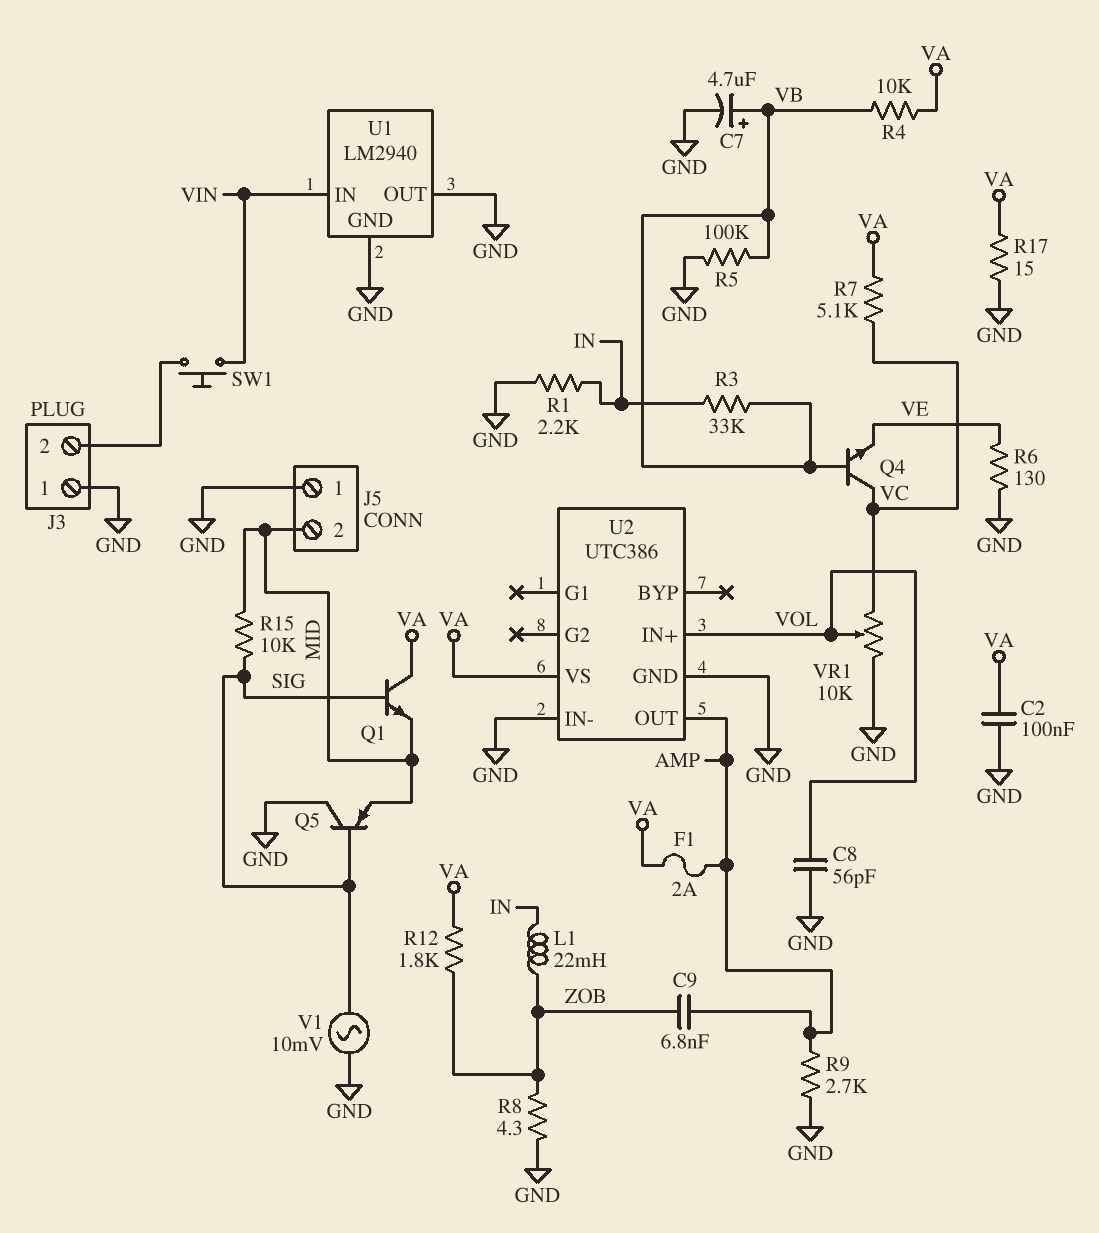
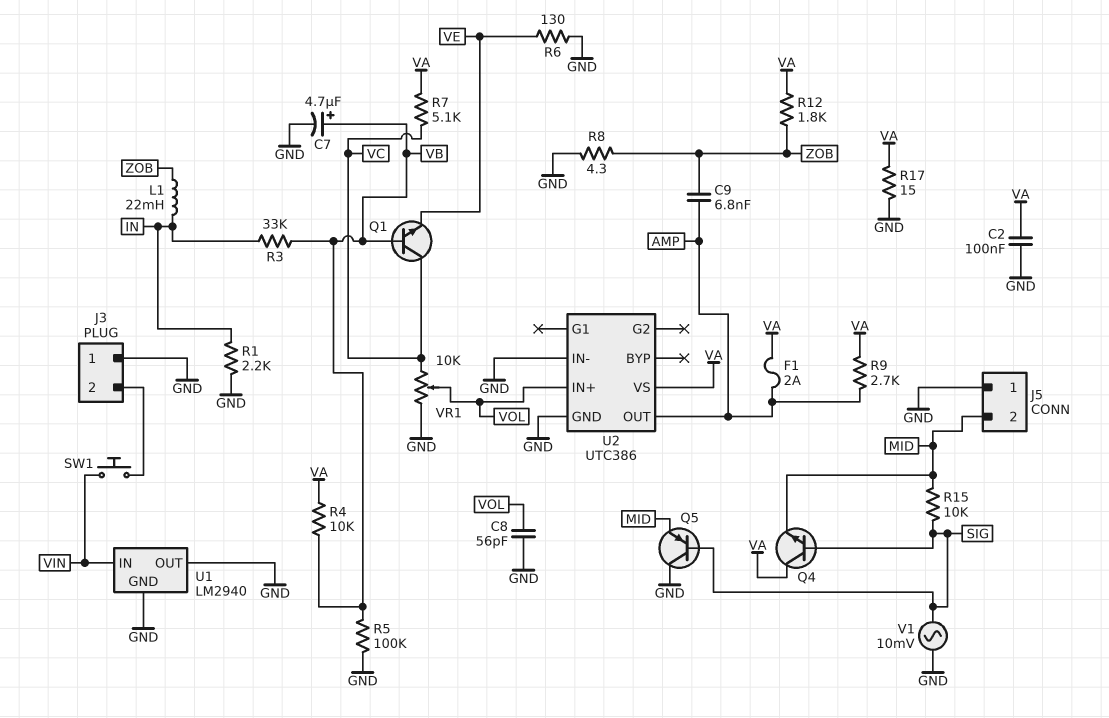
Q1: NPN (B SIG, C VA, E MID) -> NPN (B VB, C VC, E VE)
Q4: NPN (B VB, C VC, E VE) -> NPN (B SIG, C VA, E MID)
R9: 2.7k (AMP, GND) -> 2.7k (AMP, VA)

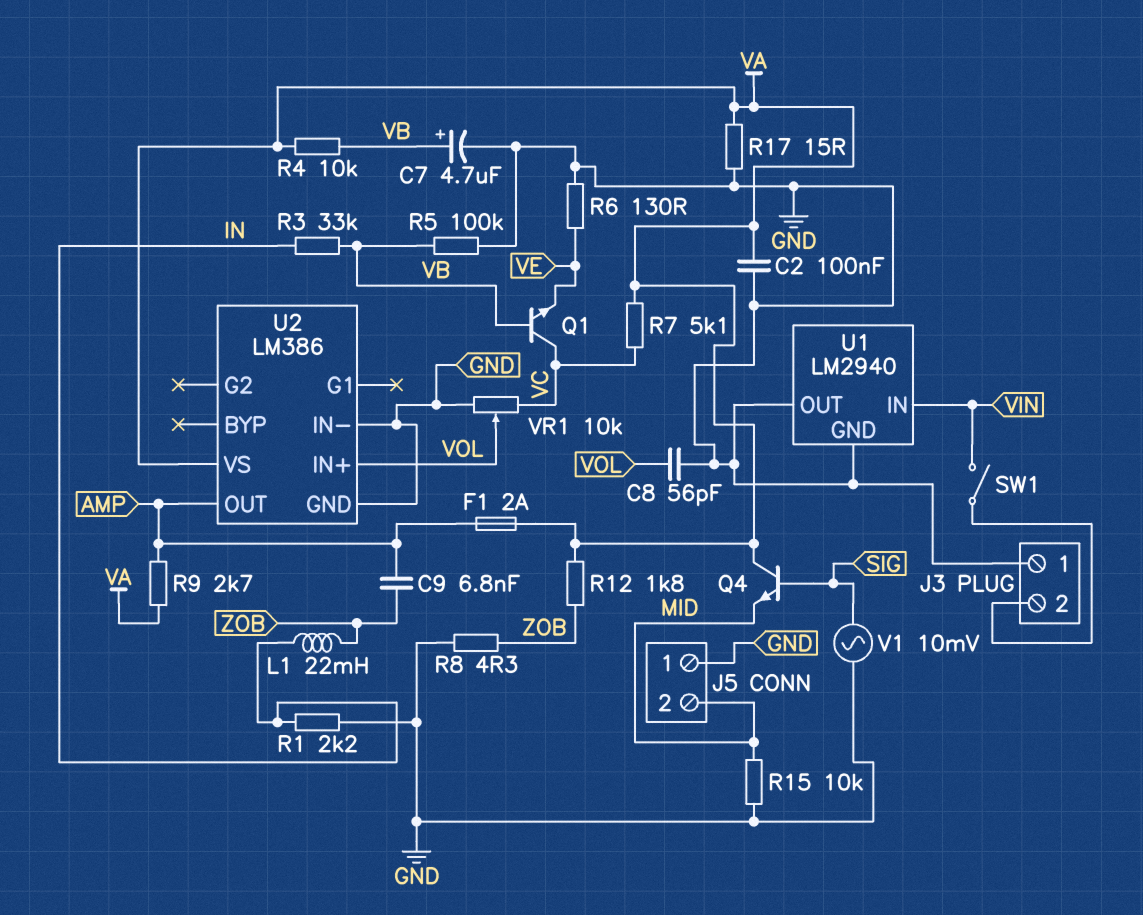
Q5: PNP (B SIG, C GND, E MID) -> none
R15: 10k (MID, SIG) -> 10k (GND, MID)
SW1: button (J3/2, VIN) -> switch (J3/2, VIN)
U2: UTC386 -> LM386

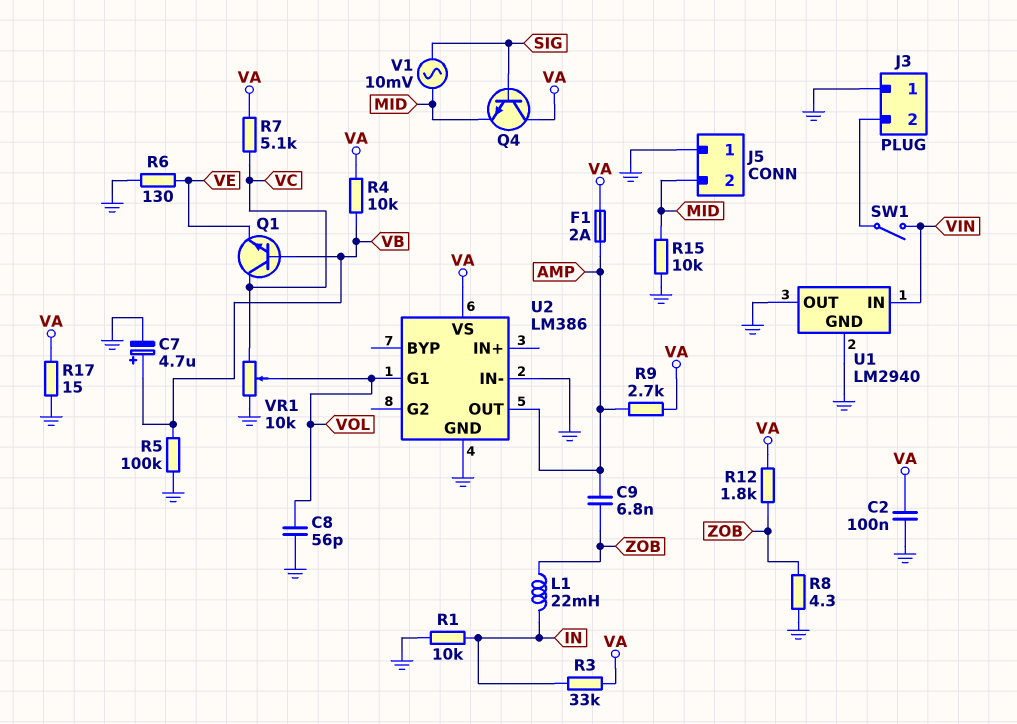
R1: 2.2k (GND, IN) -> 10k (GND, IN)
R3: 33k (IN, VB) -> 33k (IN, VA)
U2 pin G1: none -> VOL
U2 pin IN+: VOL -> none
V1: AC 10mV (GND, SIG) -> AC 10mV (MID, SIG)

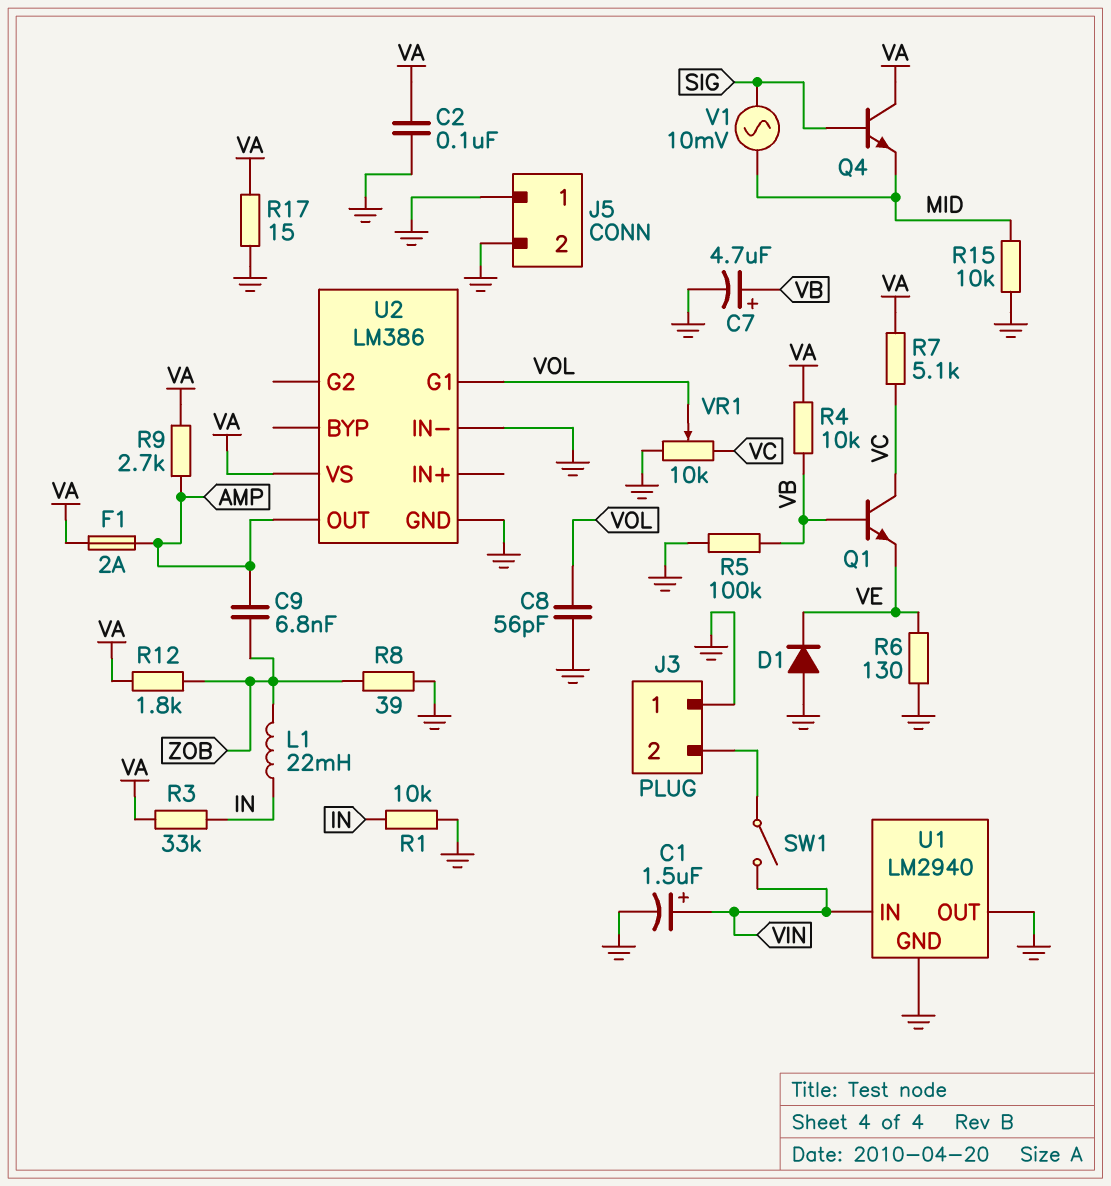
C1: none -> 1.5uF (plus VIN, minus GND)
D1: none -> diode (A GND, K VE)
J5 pin 2: MID -> GND
R8: 4.3 (GND, ZOB) -> 39 (GND, ZOB)

